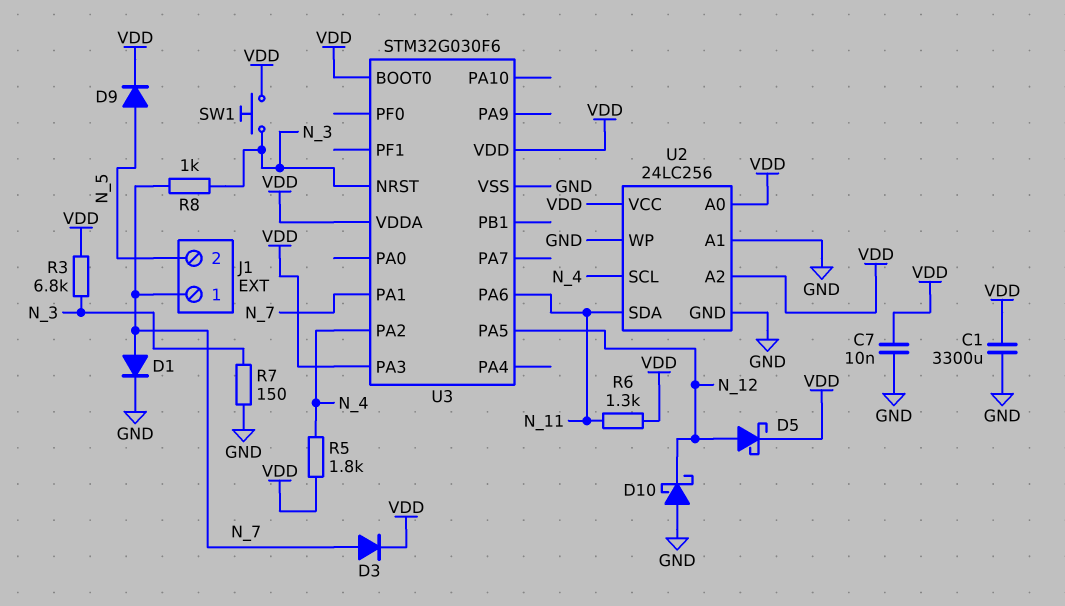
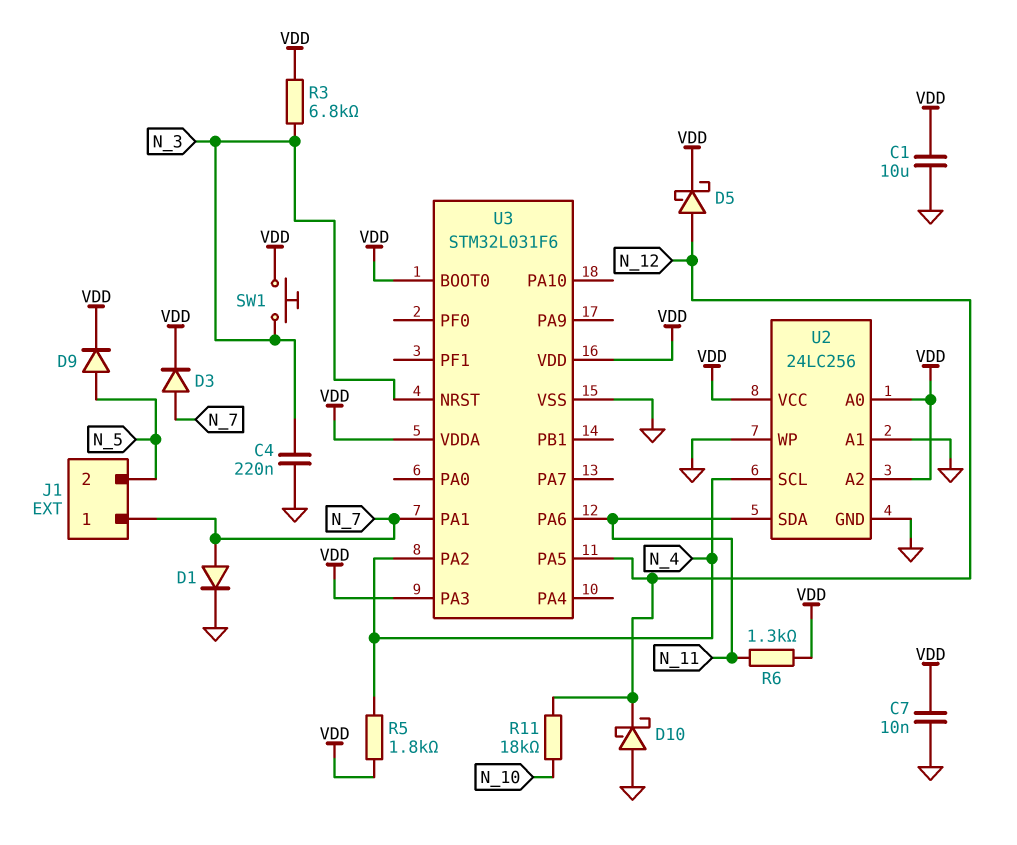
C1: 3300uF (GND, VDD) -> 10uF (GND, VDD)
C4: none -> 220nF (GND, N_3)
R7: 150 (GND, N_3) -> none
R8: 1k (N_3, N_7) -> none
R11: none -> 18k (N_10, N_12)
U3: STM32G030F6 -> STM32L031F6

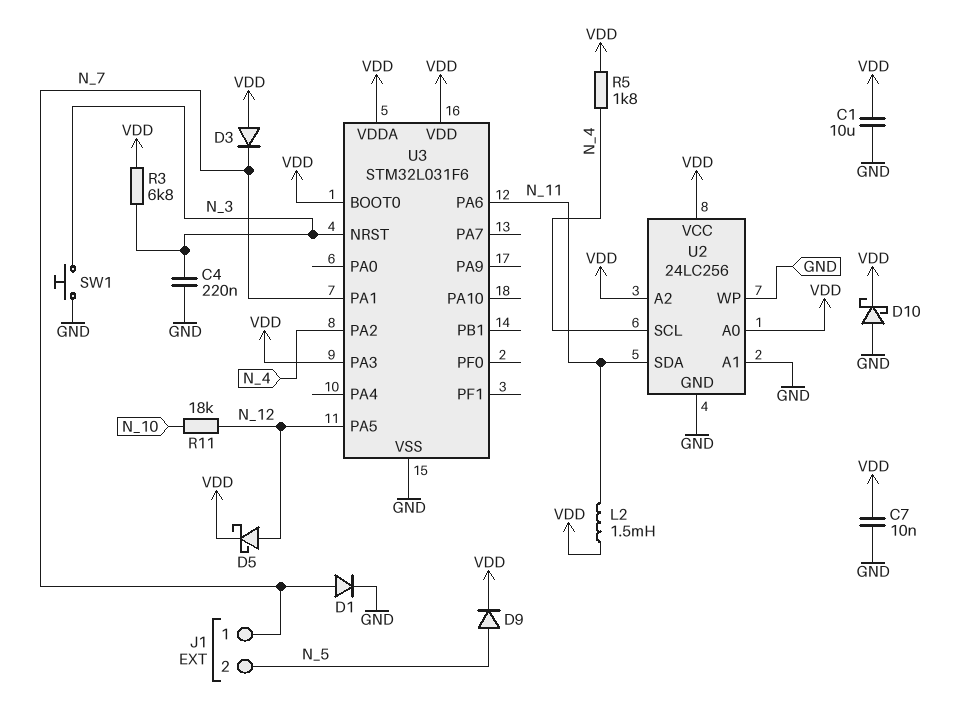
D3: diode (A N_7, K VDD) -> diode (A VDD, K N_7)
D10: schottky (A GND, K N_12) -> schottky (A GND, K VDD)
L2: none -> 1.5mH (N_11, VDD)
R6: 1.3k (N_11, VDD) -> none
SW1: button (N_3, VDD) -> button (GND, N_3)

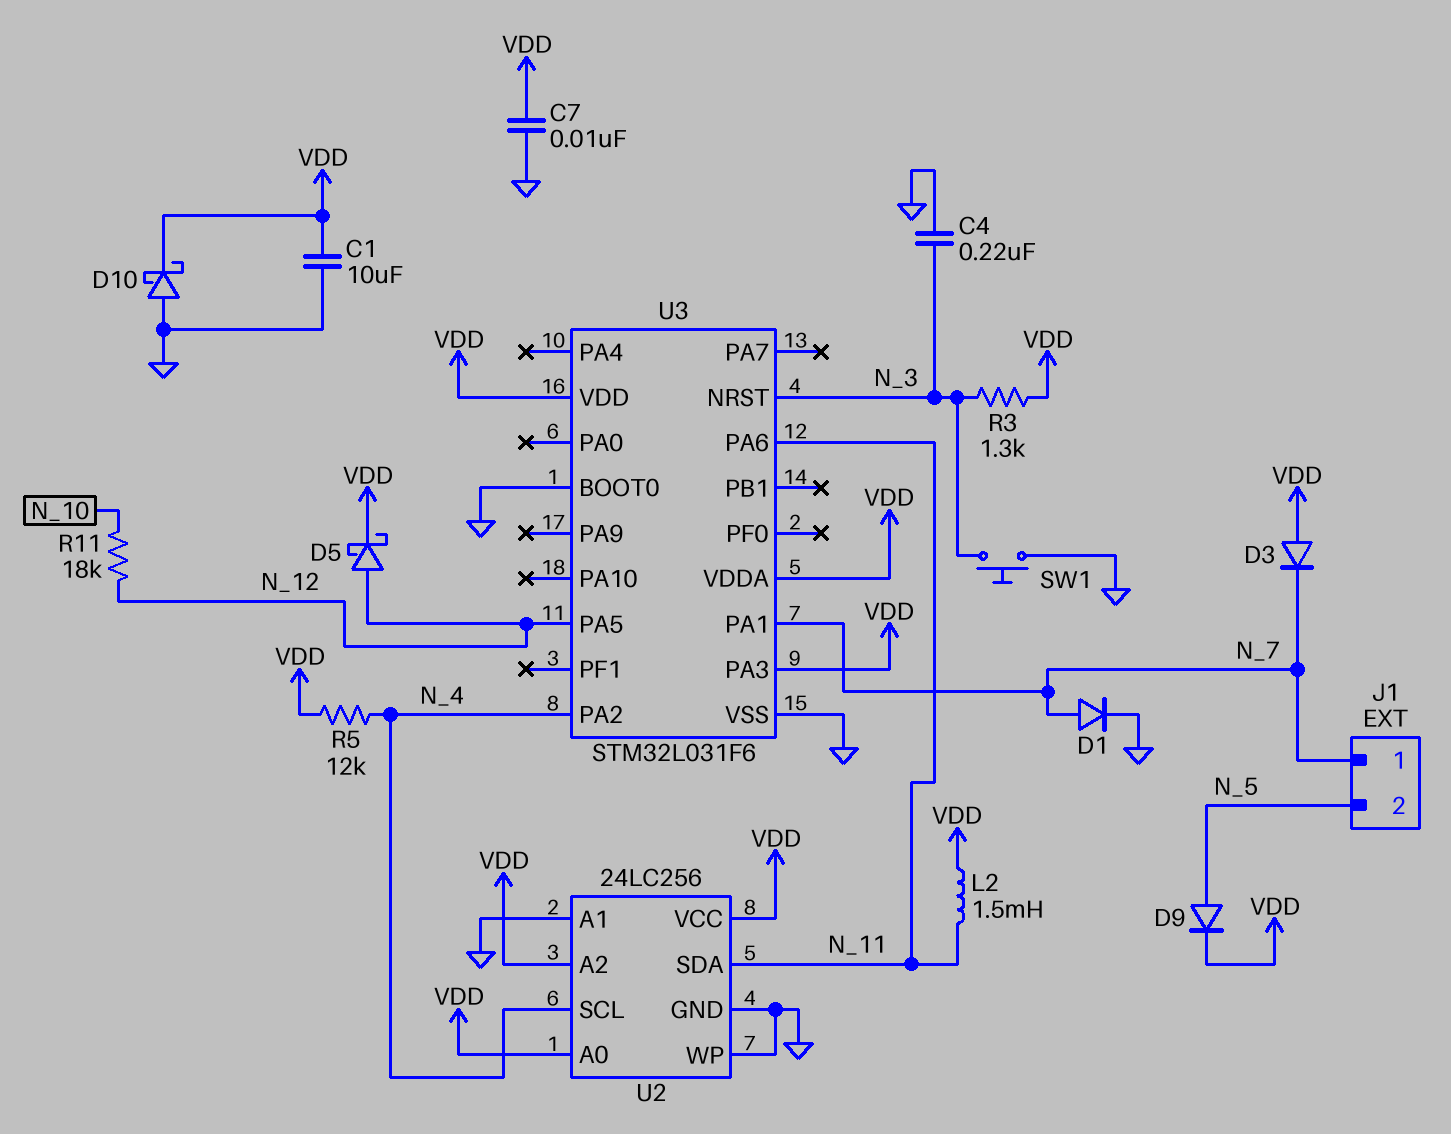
R3: 6.8k (N_3, VDD) -> 1.3k (N_3, VDD)
R5: 1.8k (N_4, VDD) -> 12k (N_4, VDD)
U3 pin BOOT0: VDD -> GND

